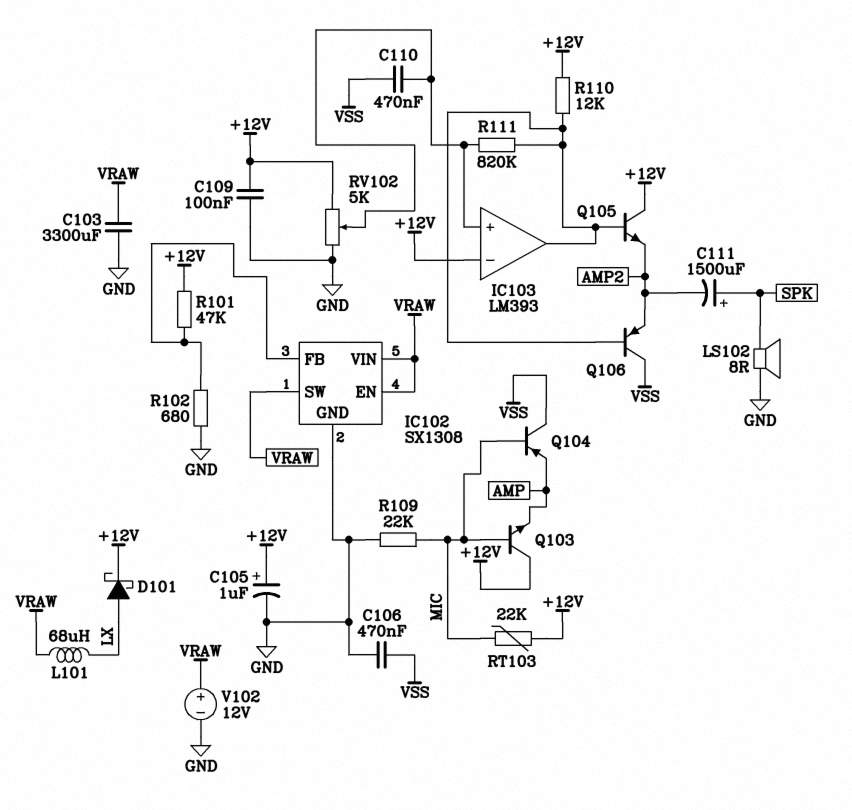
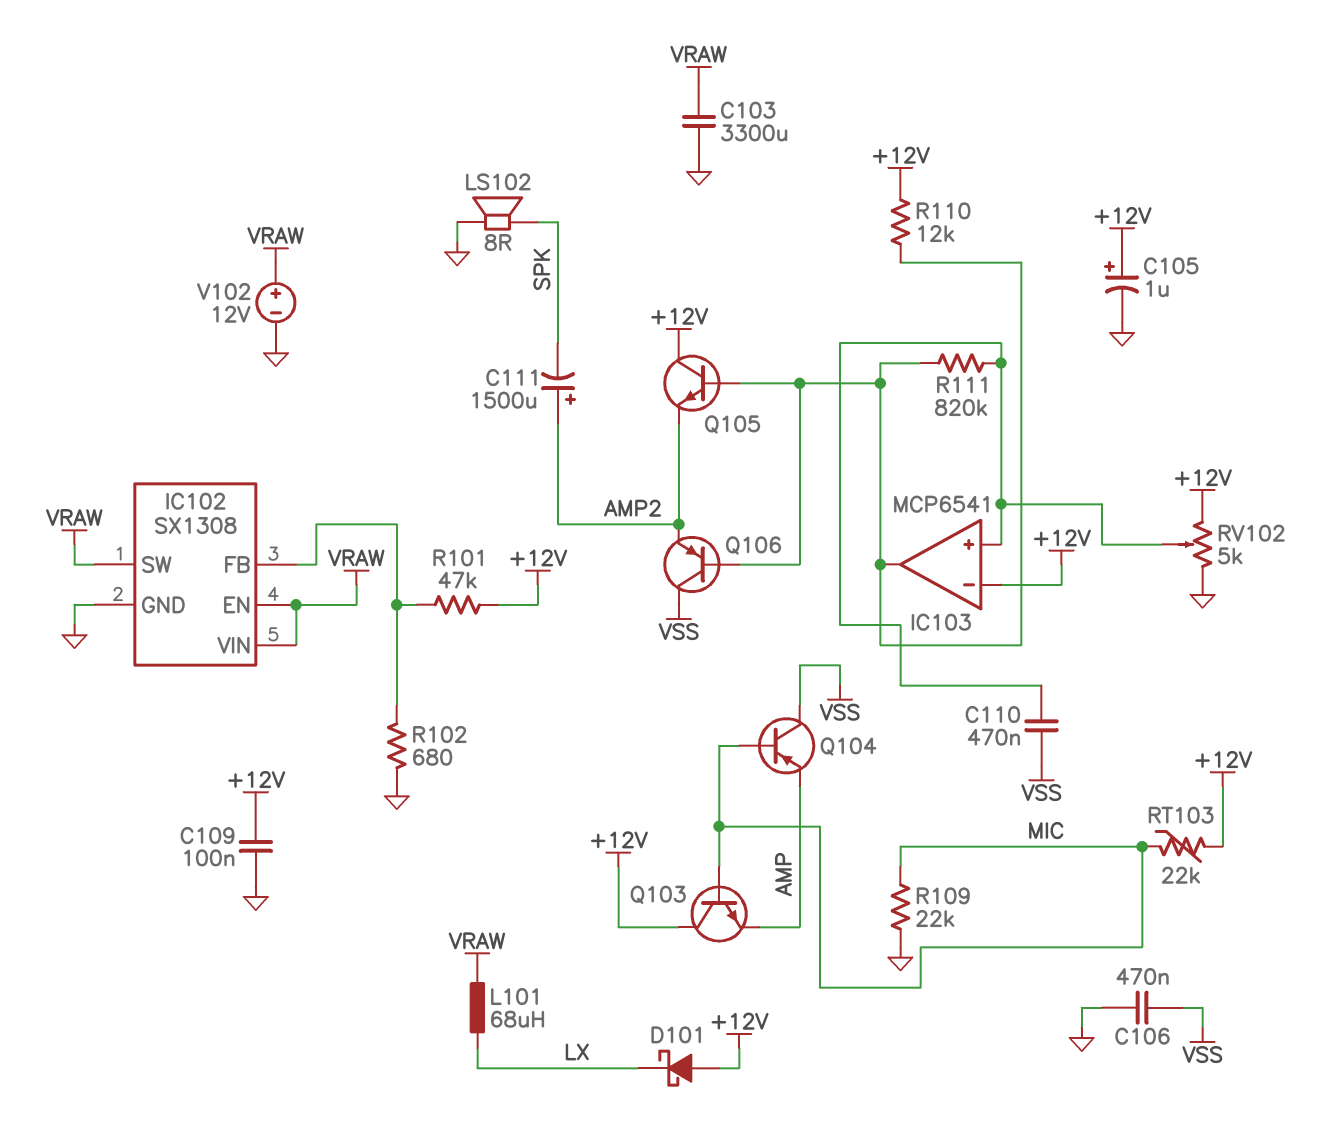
C111: 1500uF (plus SPK, minus AMP2) -> 1500uF (plus AMP2, minus SPK)
D101: schottky (A LX, K +12V) -> schottky (A +12V, K LX)
IC103: LM393 -> MCP6541

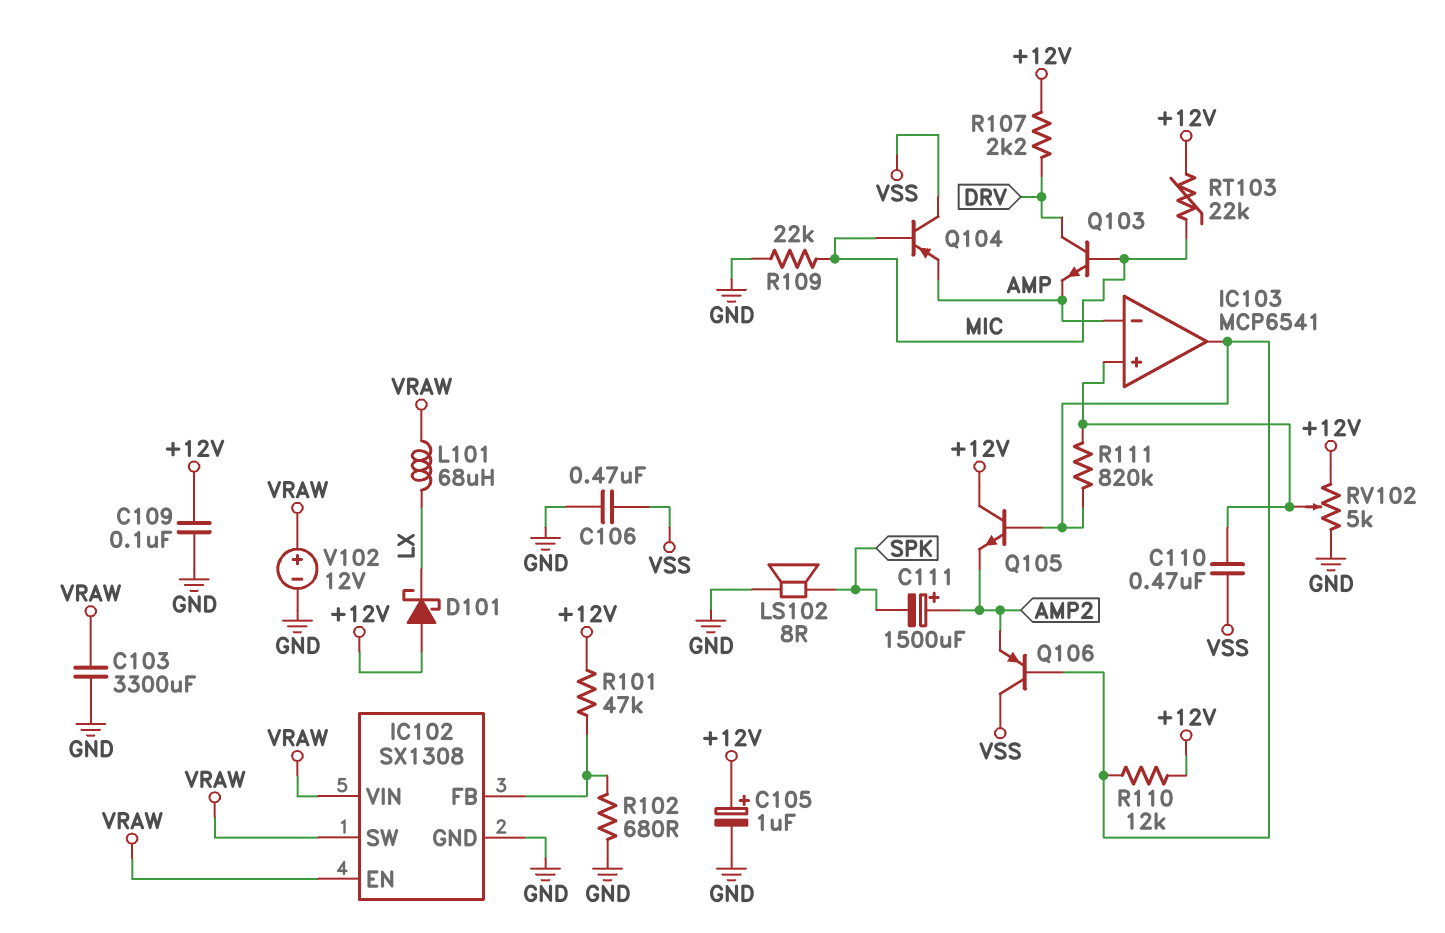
IC103 pin in-: +12V -> AMP
Q103: NPN (B MIC, C +12V, E AMP) -> NPN (B MIC, C DRV, E AMP)
R107: none -> 2.2k (+12V, DRV)

